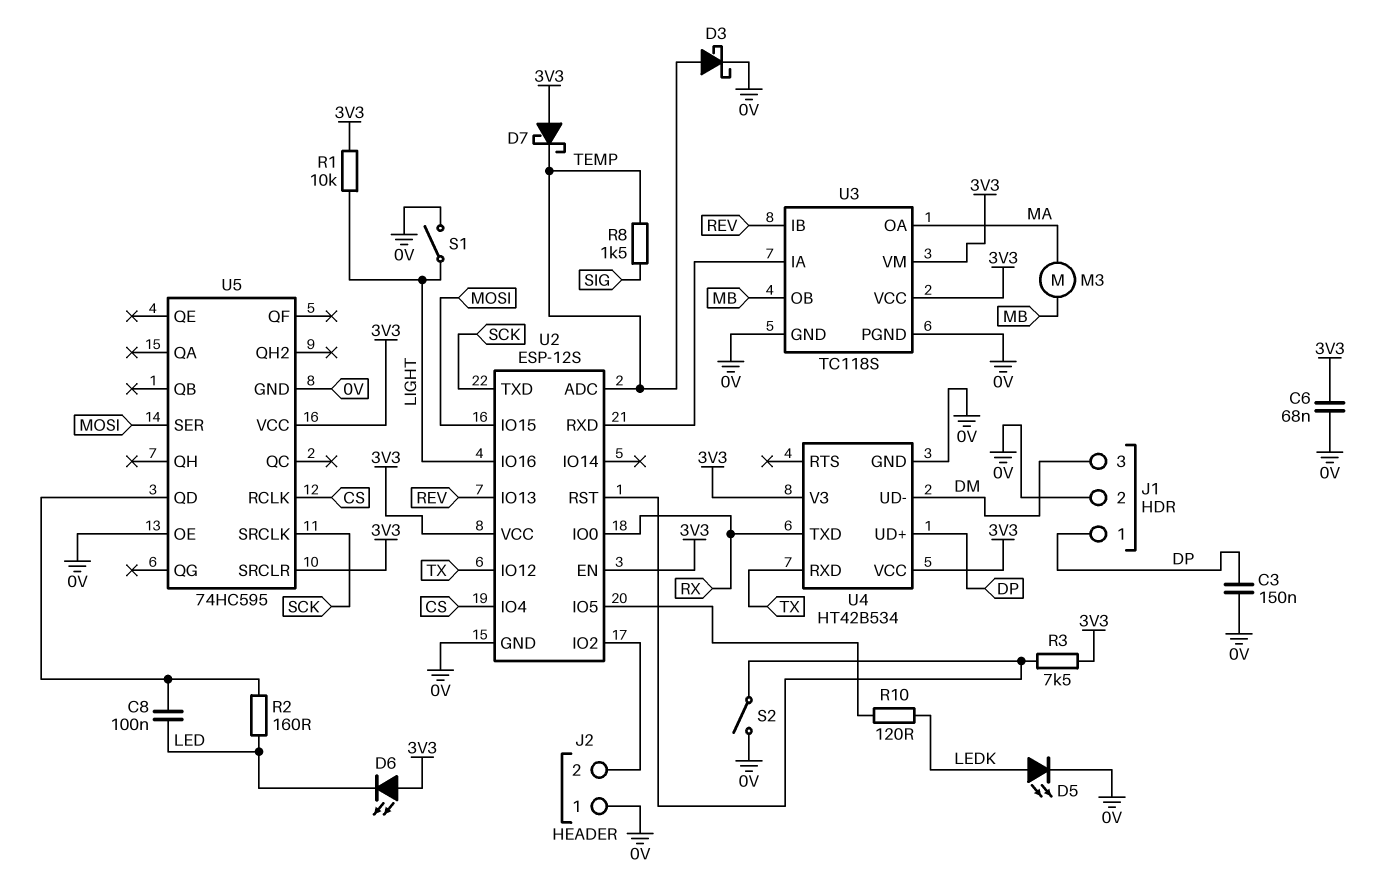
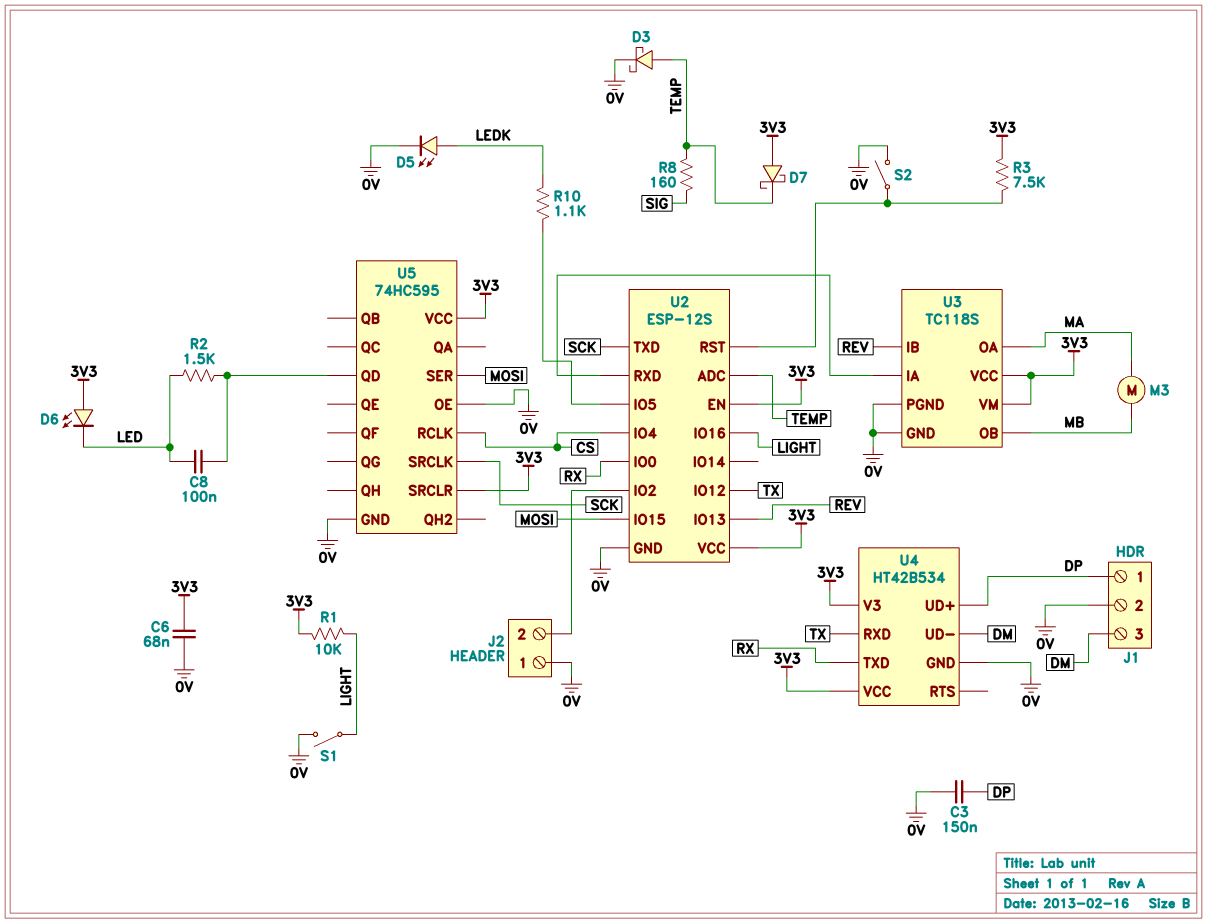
R2: 160 (LED, U5/QD) -> 1.5k (LED, U5/QD)
R8: 1.5k (SIG, TEMP) -> 160 (SIG, TEMP)
R10: 120 (LEDK, U2/IO5) -> 1.1k (LEDK, U2/IO5)

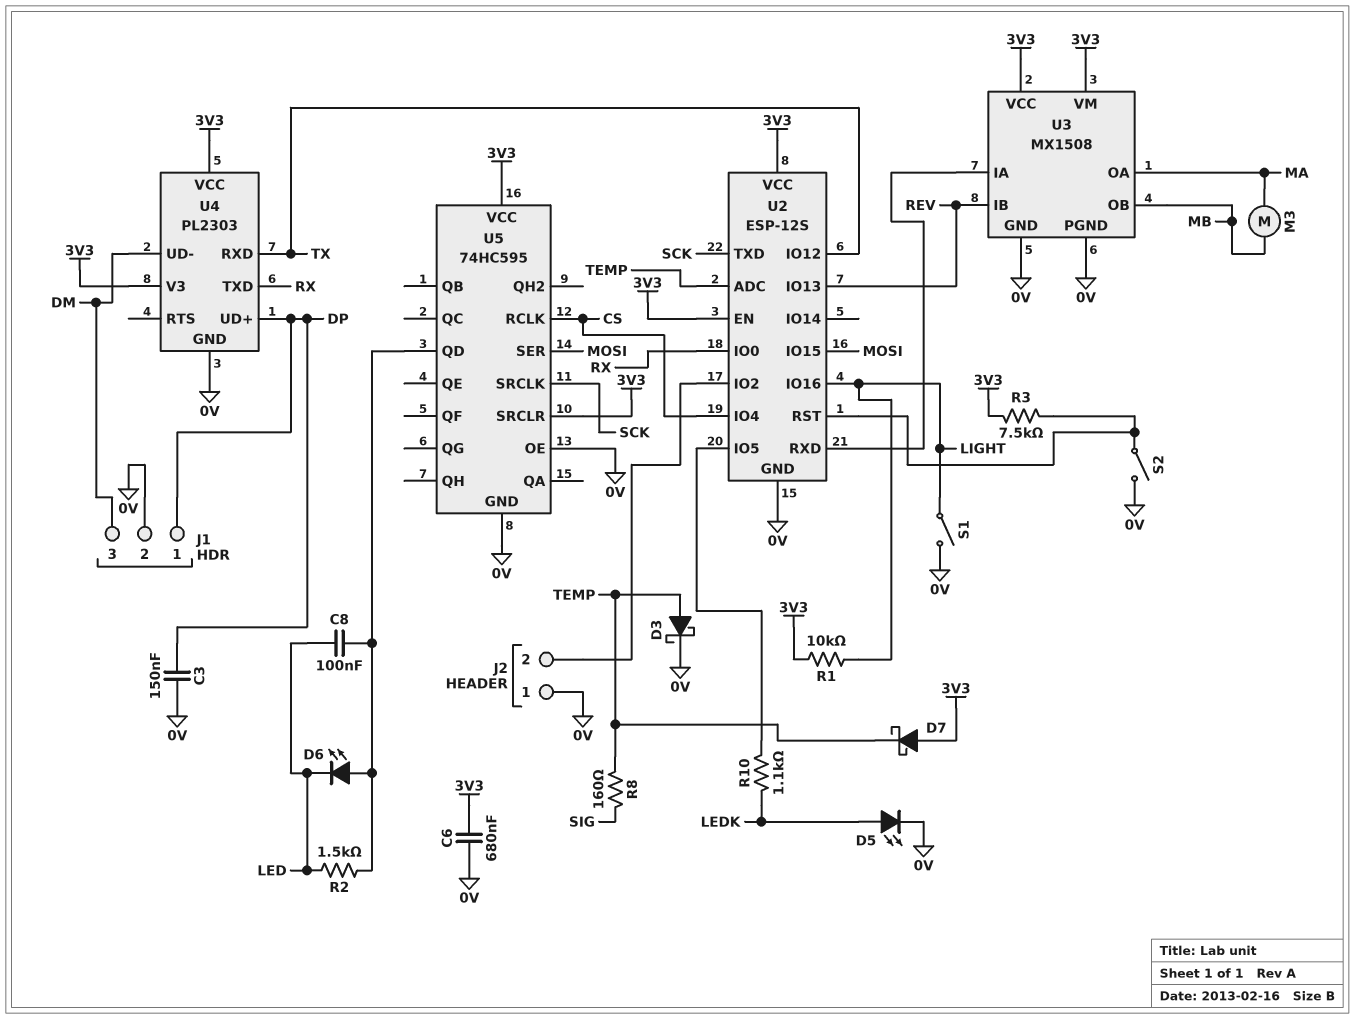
C6: 68nF (0V, 3V3) -> 680nF (0V, 3V3)
D6: LED (A 3V3, K LED) -> LED (A U5/QD, K LED)
U3: TC118S -> MX1508
U4: HT42B534 -> PL2303

